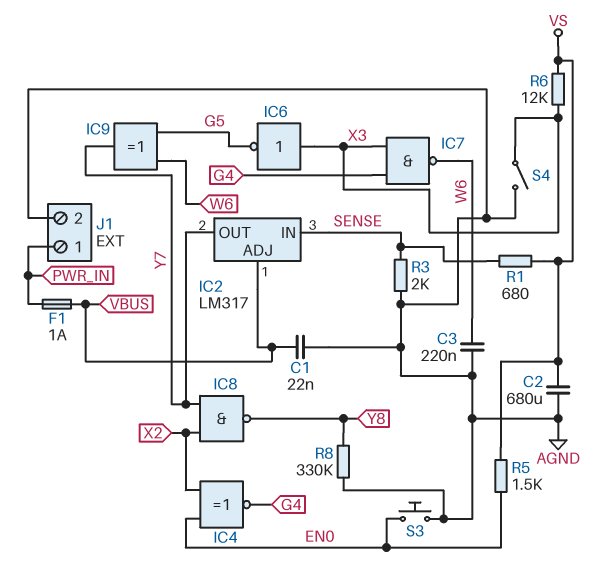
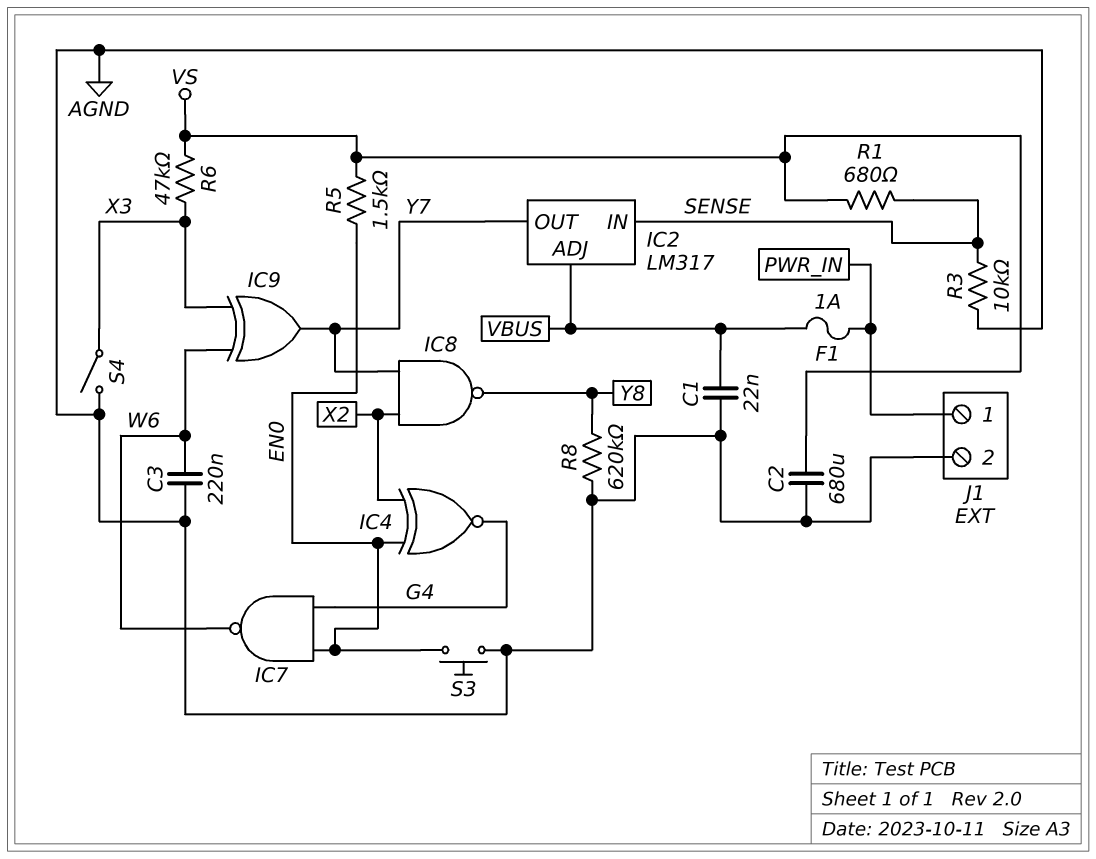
IC6: NOT (in X3, out G5) -> none
IC7: NAND (in G4, in X3, out W6) -> NAND (in EN0, in G4, out W6)
IC9: XOR (in G5, in W6, out Y7) -> XOR (in W6, in X3, out Y7)
R3: 2k (AGND, SENSE) -> 10k (AGND, SENSE)
R6: 12k (VS, X3) -> 47k (VS, X3)
R8: 330k (AGND, Y8) -> 620k (AGND, Y8)

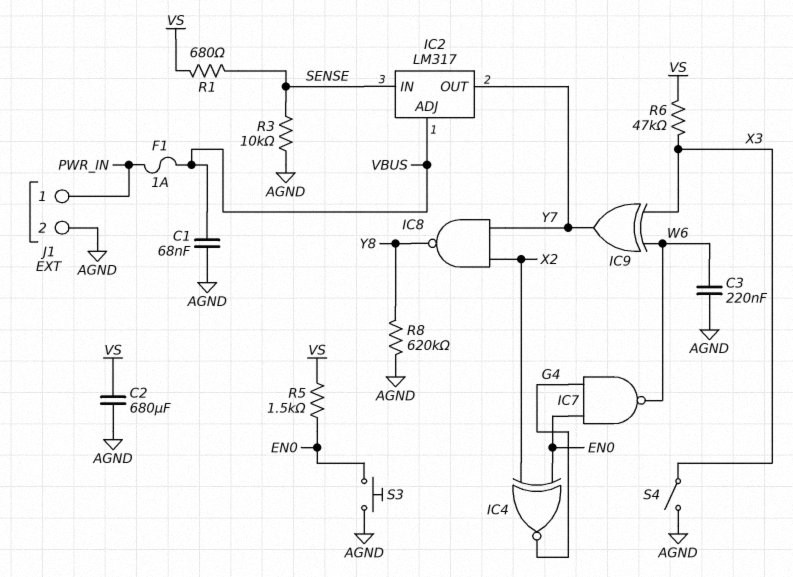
C1: 22nF (AGND, VBUS) -> 68nF (AGND, VBUS)

